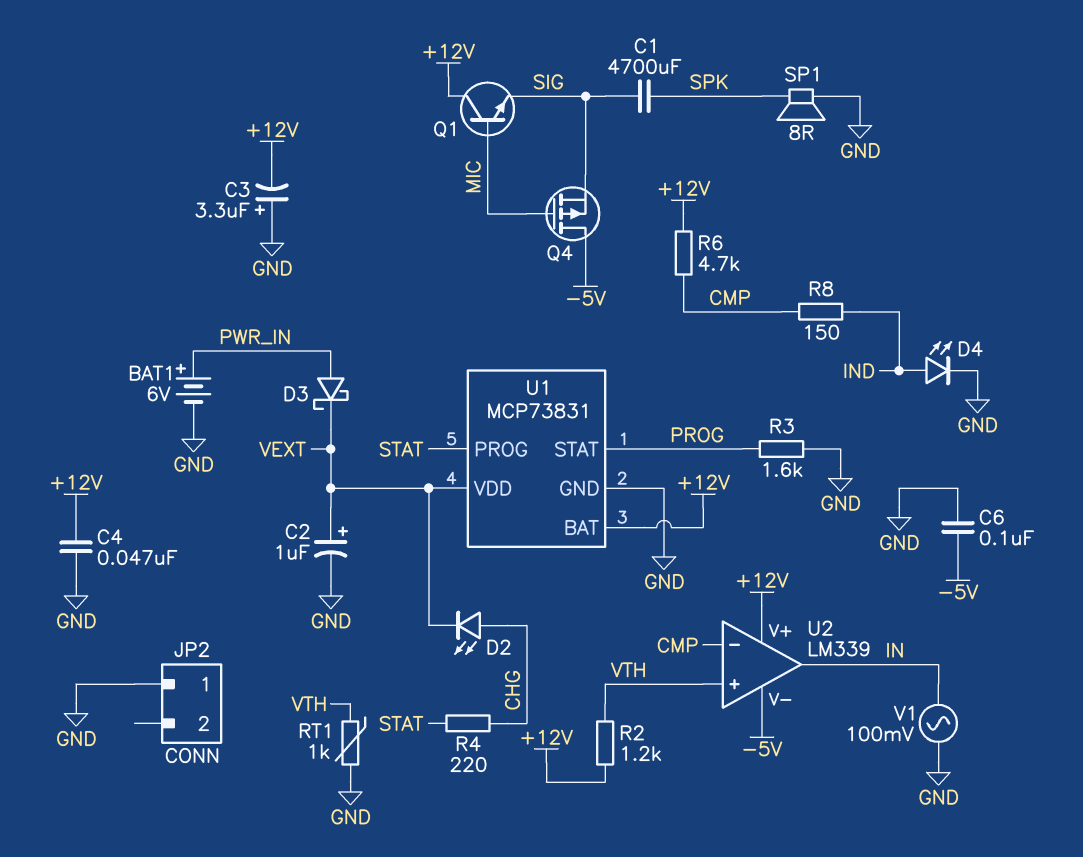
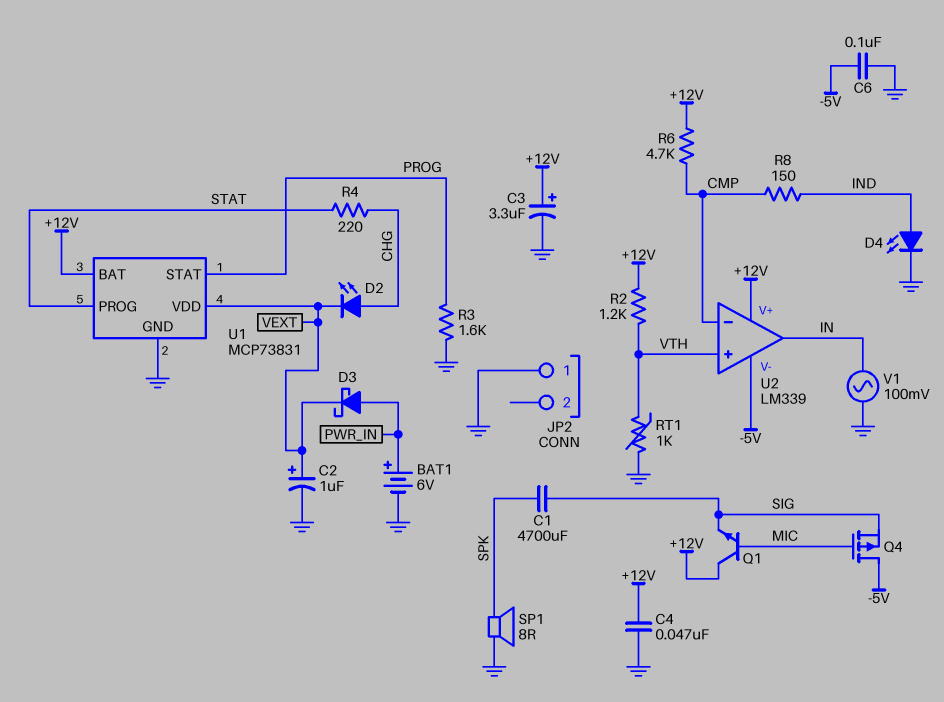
C3: 3.3uF (plus GND, minus +12V) -> 3.3uF (plus +12V, minus GND)

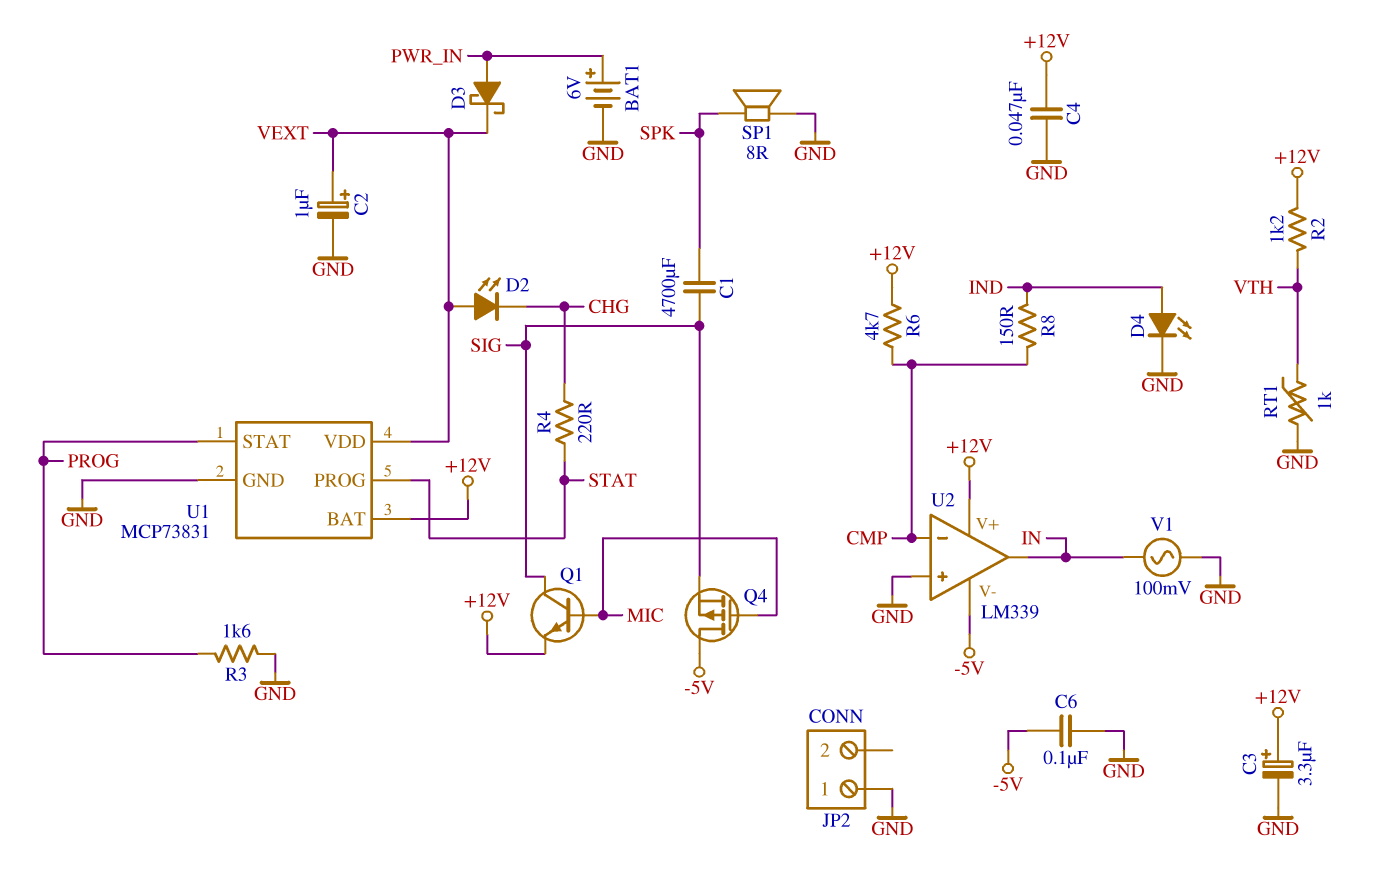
D2: LED (A CHG, K VEXT) -> LED (A VEXT, K CHG)
Q1: NPN (B MIC, C +12V, E SIG) -> NPN (B MIC, C SIG, E +12V)
U2 pin in+: VTH -> GND

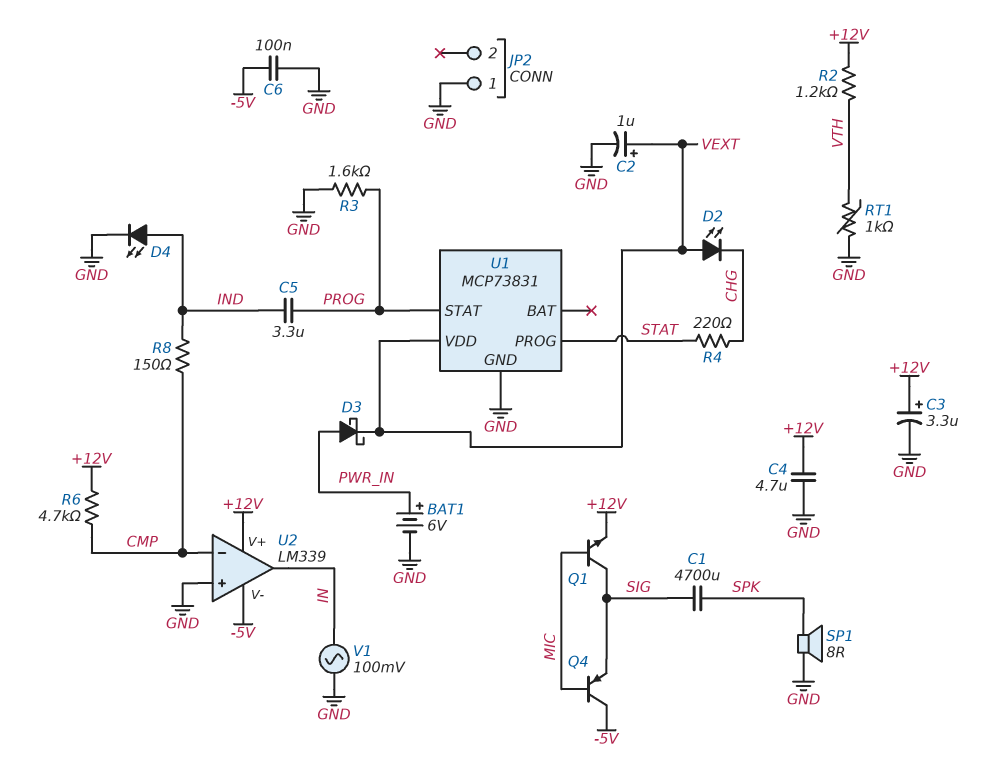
C4: 47nF (+12V, GND) -> 4.7uF (+12V, GND)
C5: none -> 3.3uF (IND, PROG)
Q4: PMOS (G MIC, D -5V, S SIG) -> PNP (B MIC, C -5V, E SIG)
U1 pin BAT: +12V -> none

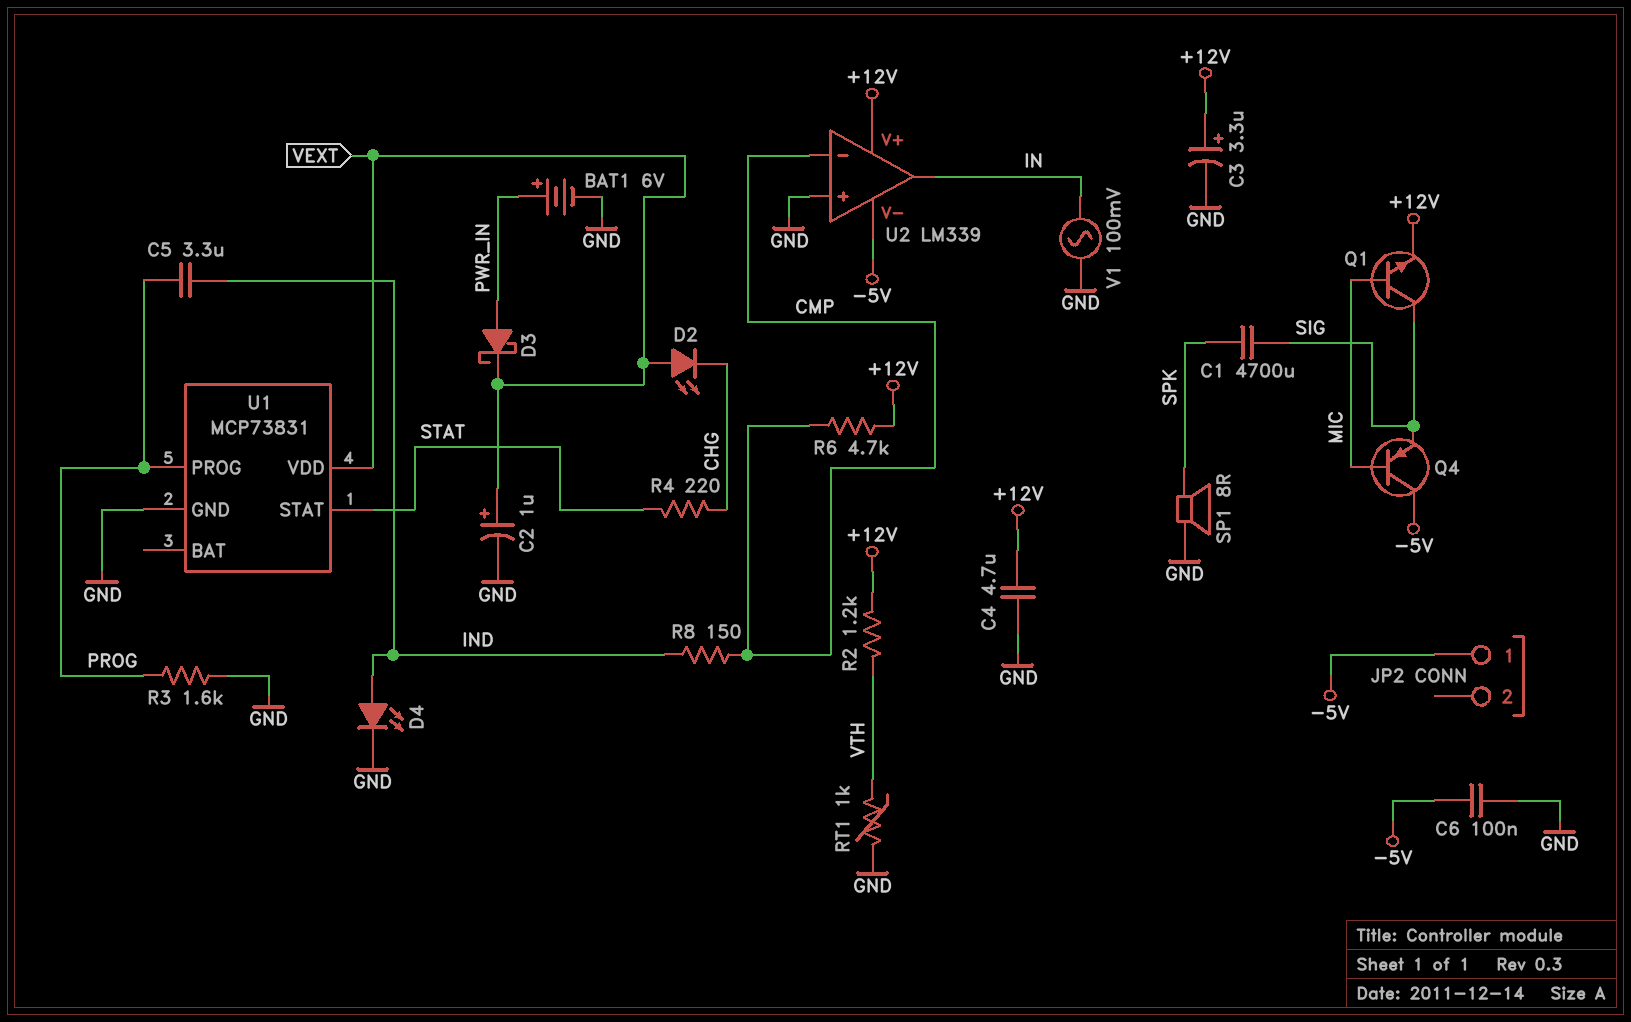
JP2 pin 1: GND -> -5V
U1 pin PROG: STAT -> PROG
U1 pin STAT: PROG -> STAT

